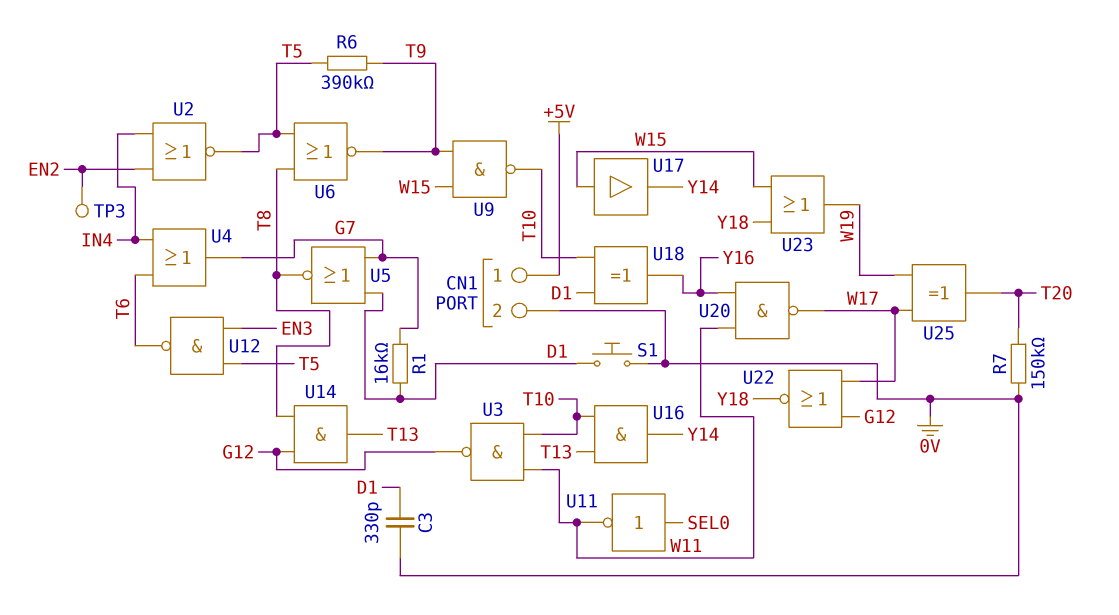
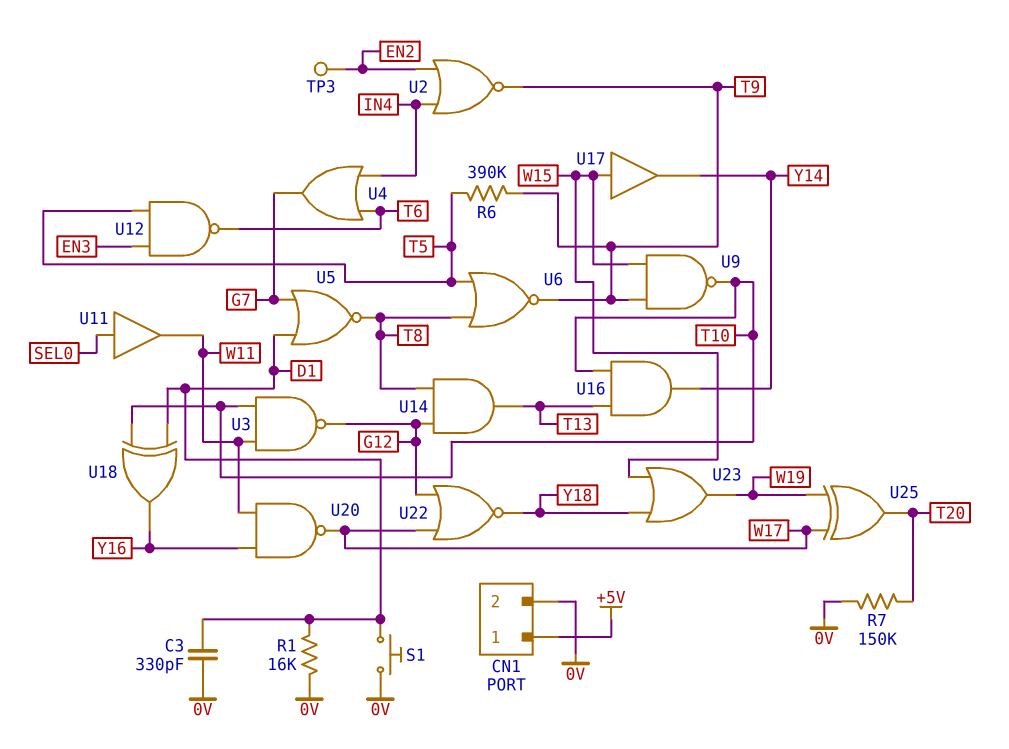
R1: 16k (D1, G7) -> 16k (0V, D1)
U2: NOR (in EN2, in IN4, out T5) -> NOR (in EN2, in IN4, out T9)
U11: NOT (in SEL0, out W11) -> buffer (in SEL0, out W11)

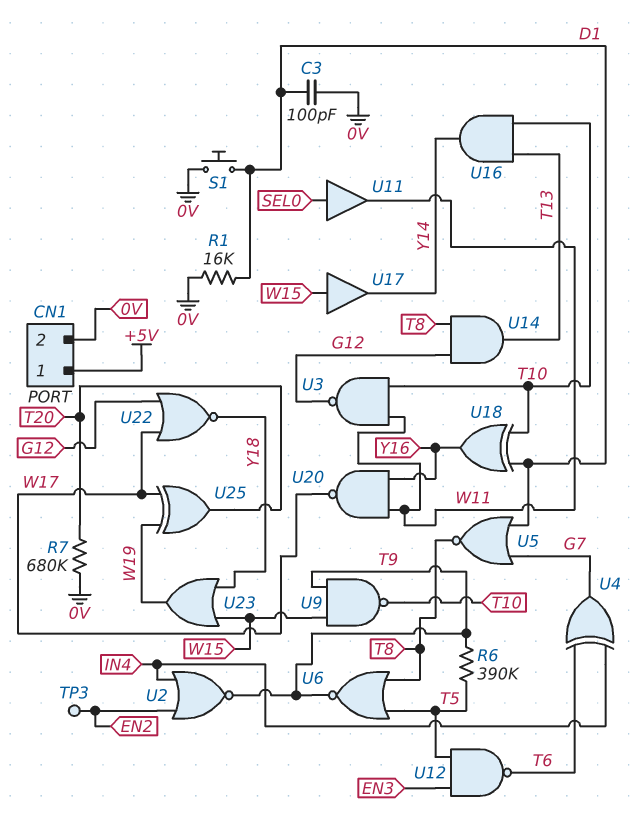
C3: 330pF (0V, D1) -> 100pF (0V, D1)
R7: 150k (0V, T20) -> 680k (0V, T20)
U4: OR (in IN4, in T6, out G7) -> XOR (in IN4, in T6, out G7)

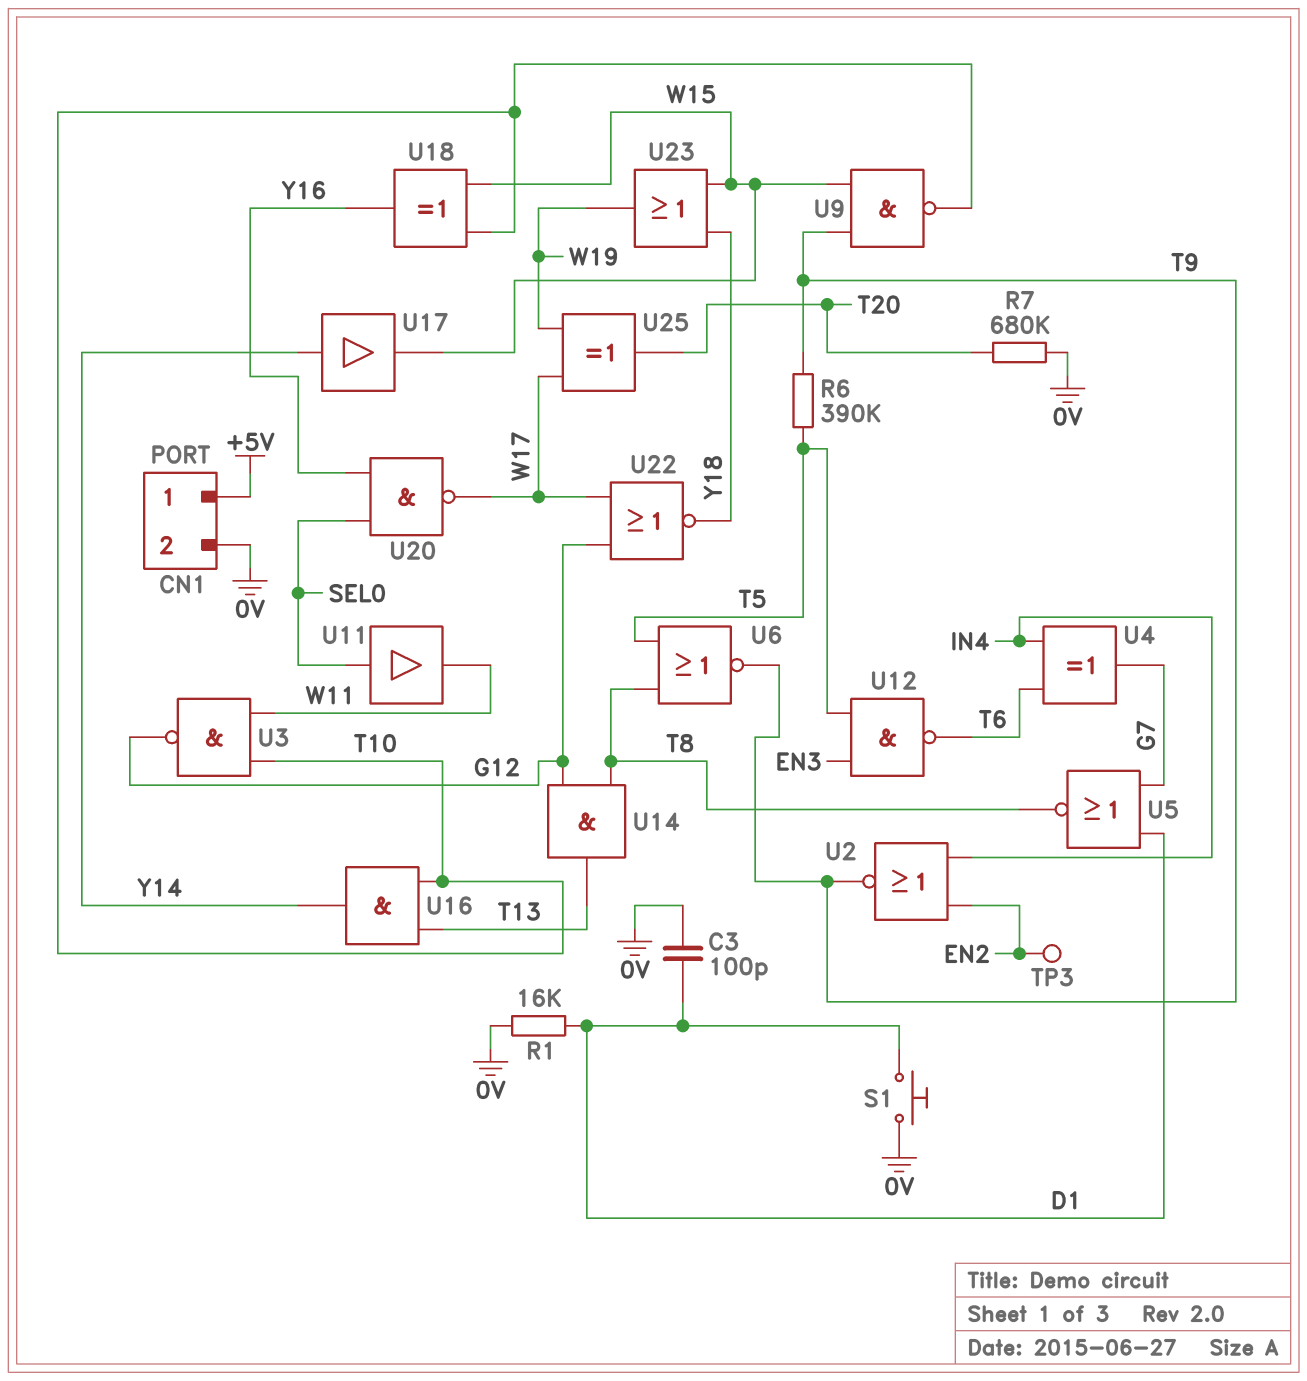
U17: buffer (in W15, out Y14) -> buffer (in Y14, out W15)
U18: XOR (in D1, in T10, out Y16) -> XOR (in T10, in W15, out Y16)
U20: NAND (in W11, in Y16, out W17) -> NAND (in SEL0, in Y16, out W17)

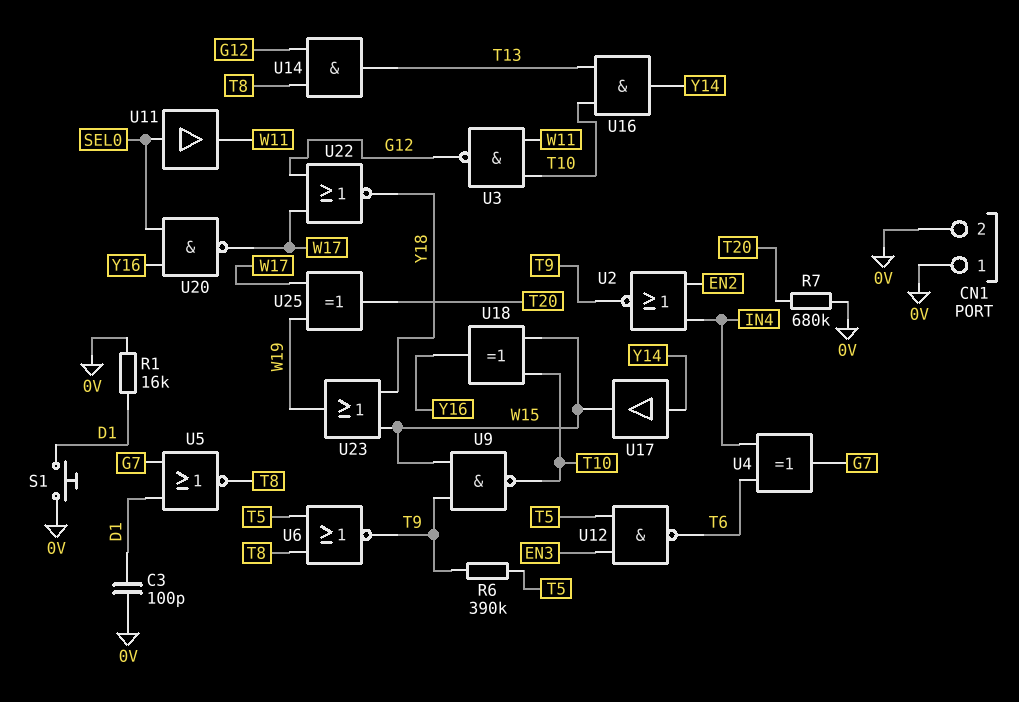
CN1 pin 1: +5V -> 0V
TP3: test point (EN2) -> none

